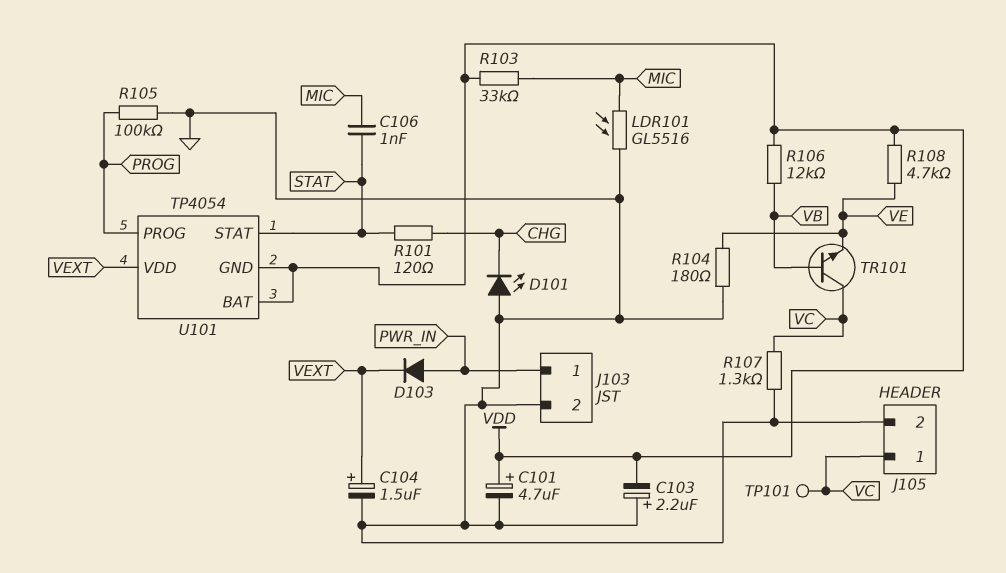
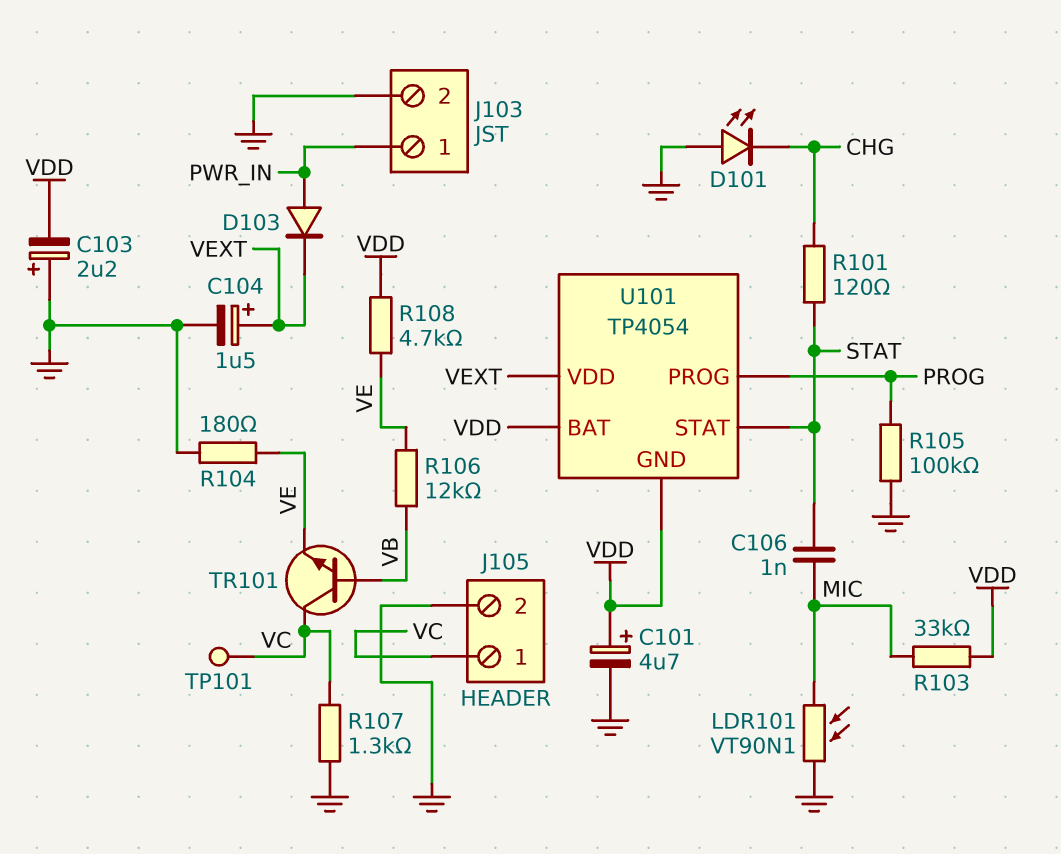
LDR101: GL5516 (GND, MIC) -> VT90N1 (GND, MIC)
R106: 12k (VB, VDD) -> 12k (VB, VE)

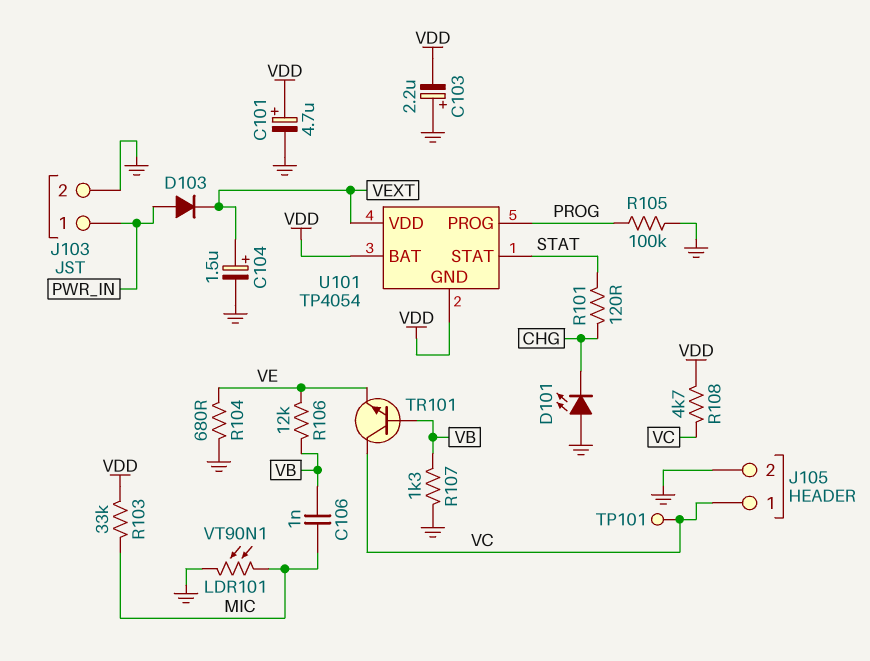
C106: 1nF (MIC, STAT) -> 1nF (MIC, VB)
R104: 180 (GND, VE) -> 680 (GND, VE)
R107: 1.3k (GND, VC) -> 1.3k (GND, VB)
R108: 4.7k (VDD, VE) -> 4.7k (VC, VDD)

